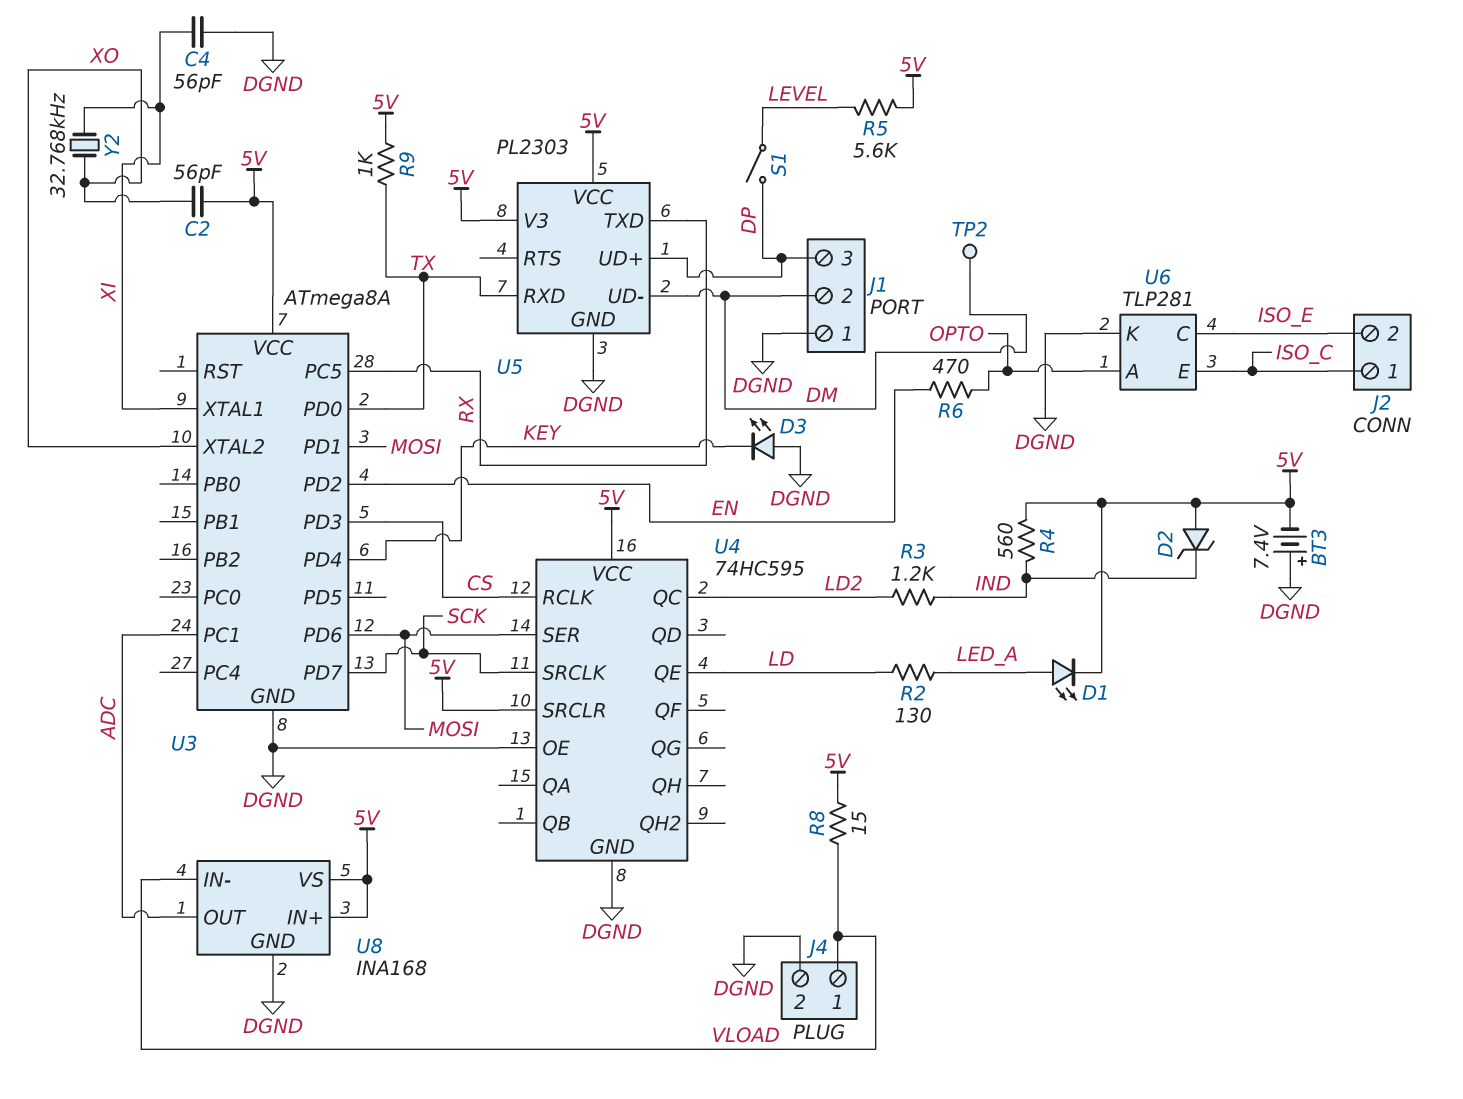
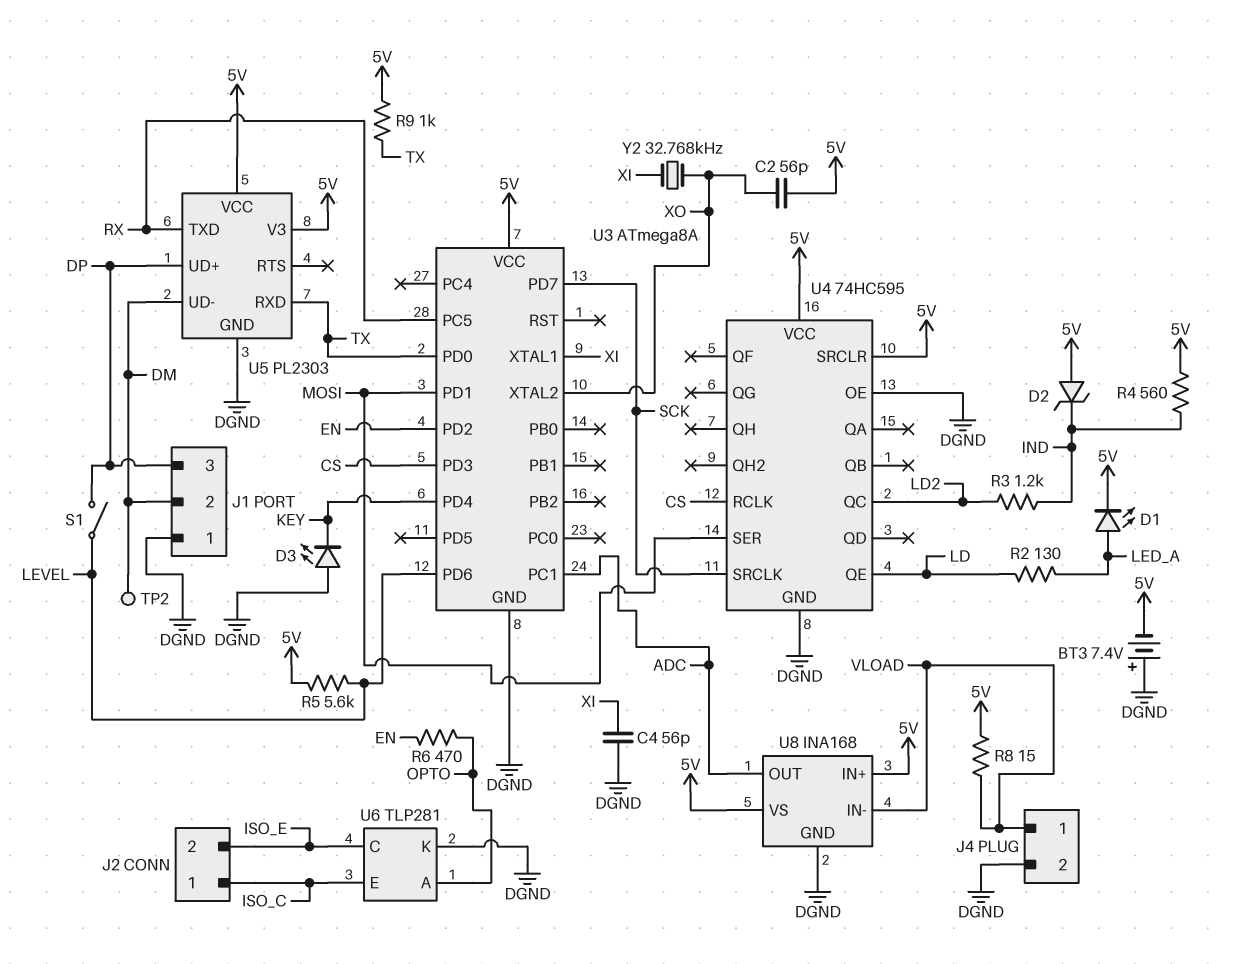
U3 pin PD6: MOSI -> LEVEL

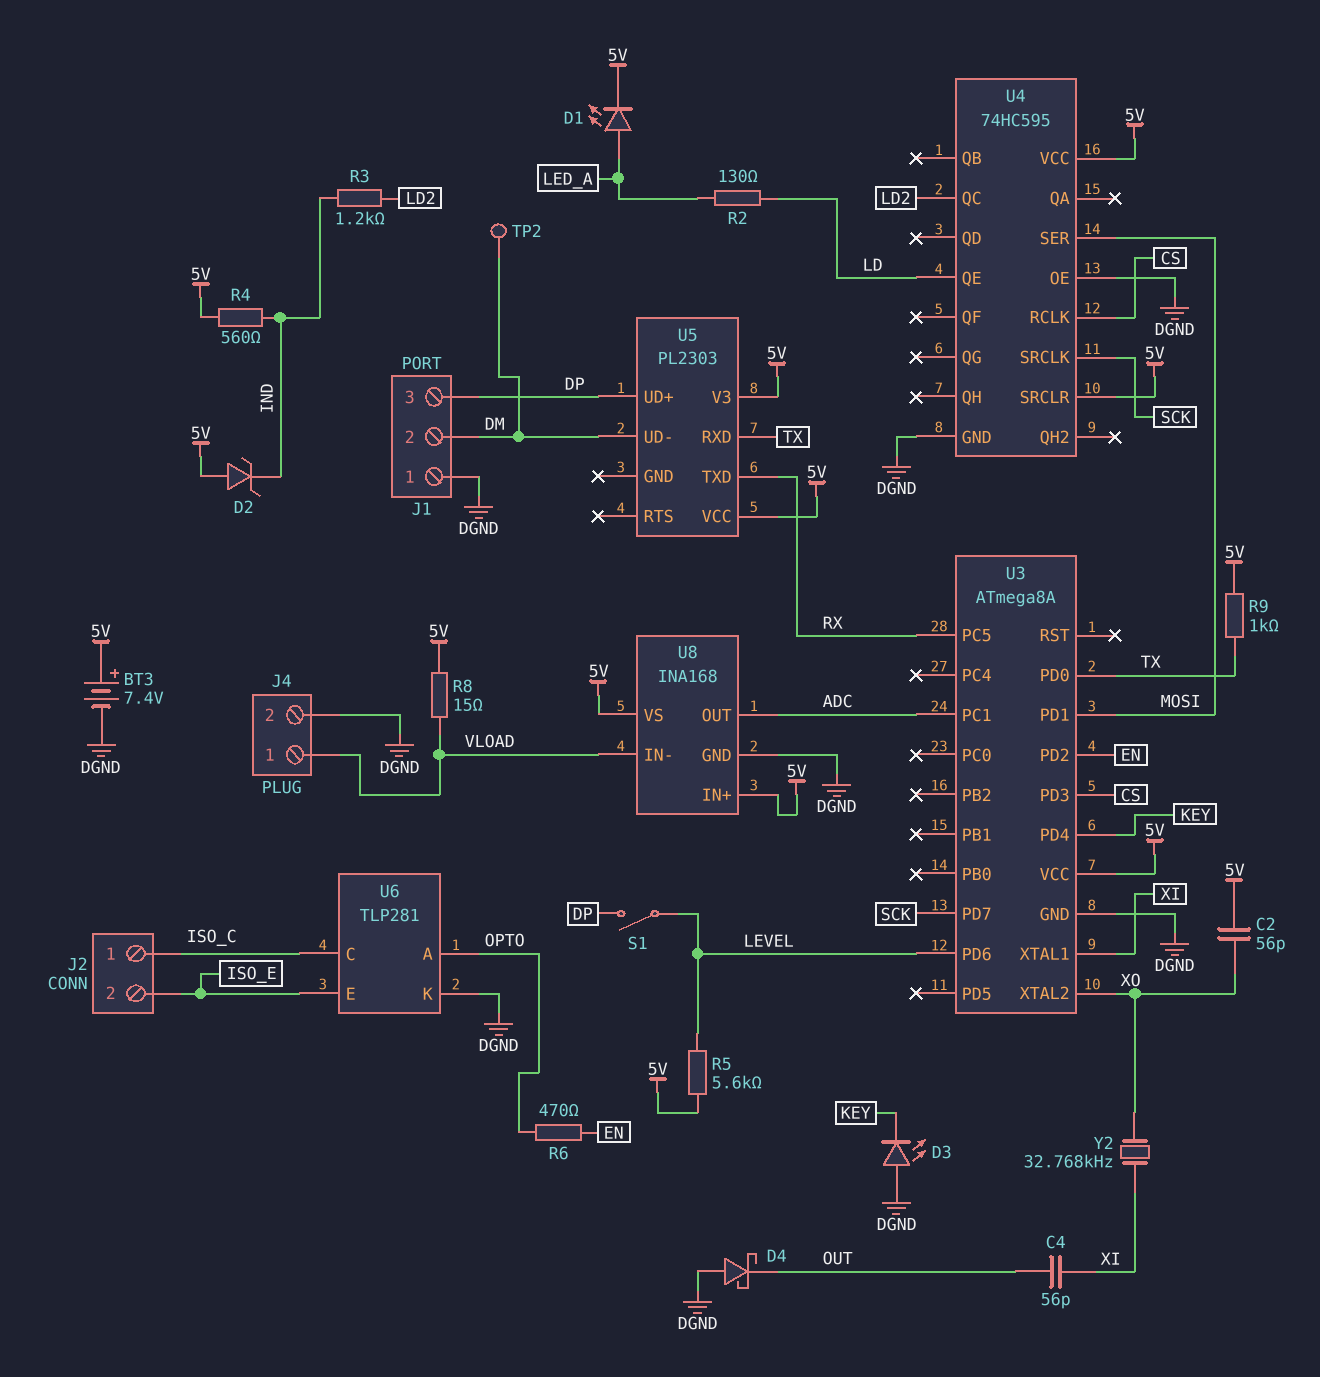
BT3: 7.4V (plus DGND, minus 5V) -> 7.4V (plus 5V, minus DGND)
C4: 56pF (DGND, XI) -> 56pF (OUT, XI)
D4: none -> schottky (A DGND, K OUT)
U5 pin GND: DGND -> none
U6 pin C: ISO_E -> ISO_C
U6 pin E: ISO_C -> ISO_E

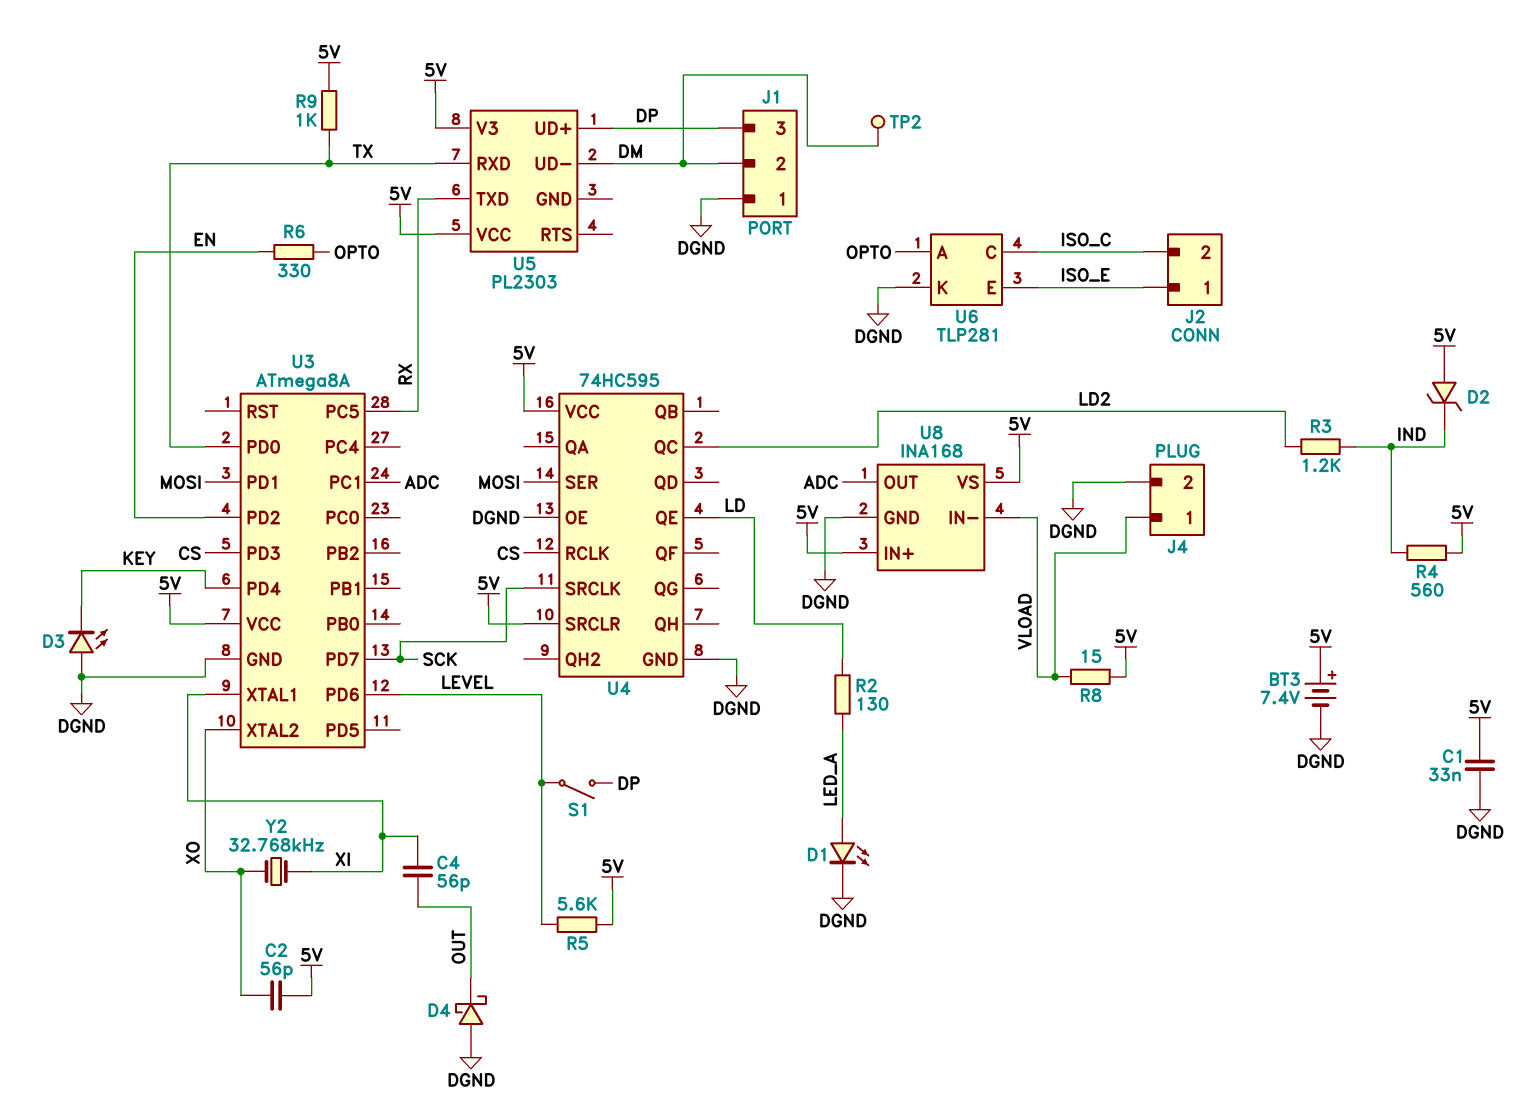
C1: none -> 33nF (5V, DGND)
D1: LED (A LED_A, K 5V) -> LED (A LED_A, K DGND)
J2 pin 1: ISO_C -> ISO_E
J2 pin 2: ISO_E -> ISO_C
R6: 470 (EN, OPTO) -> 330 (EN, OPTO)

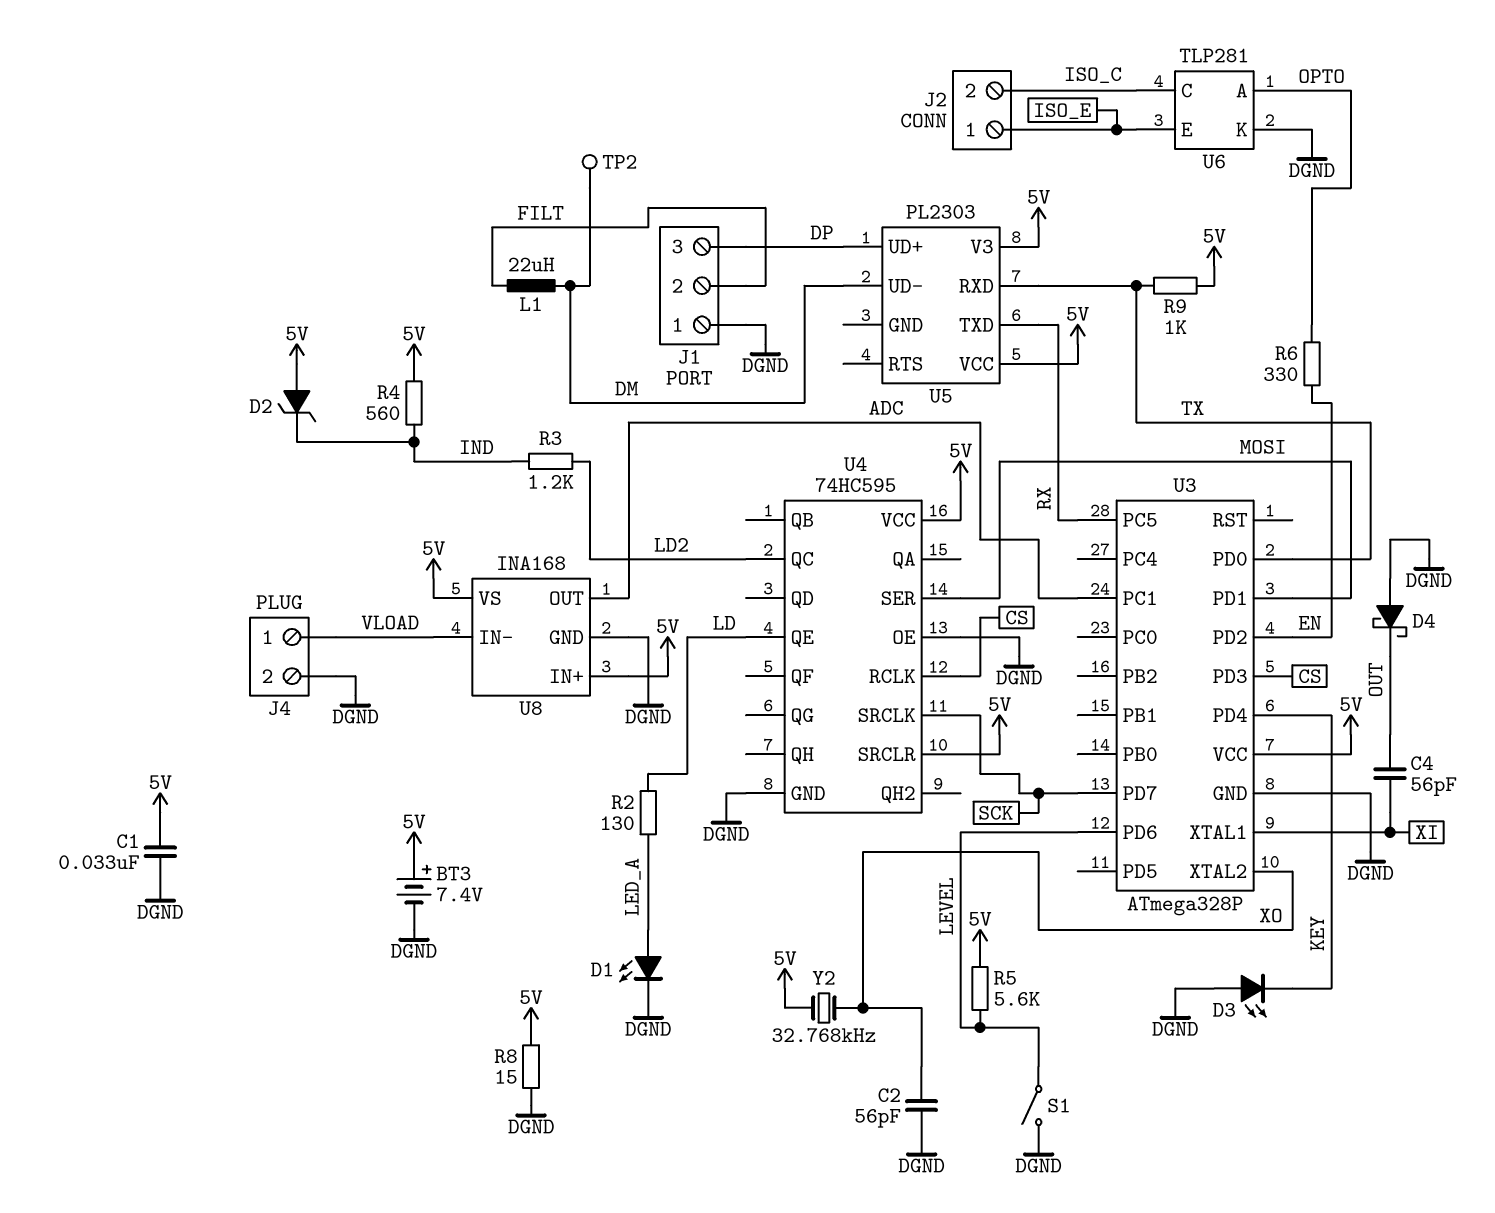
C2: 56pF (5V, XO) -> 56pF (DGND, XO)
J1 pin 2: DM -> FILT
L1: none -> 22uH (DM, FILT)
R8: 15 (5V, VLOAD) -> 15 (5V, DGND)
S1: switch (DP, LEVEL) -> switch (DGND, LEVEL)
U3: ATmega8A -> ATmega328P
Y2: 32.768kHz (XI, XO) -> 32.768kHz (5V, XO)

